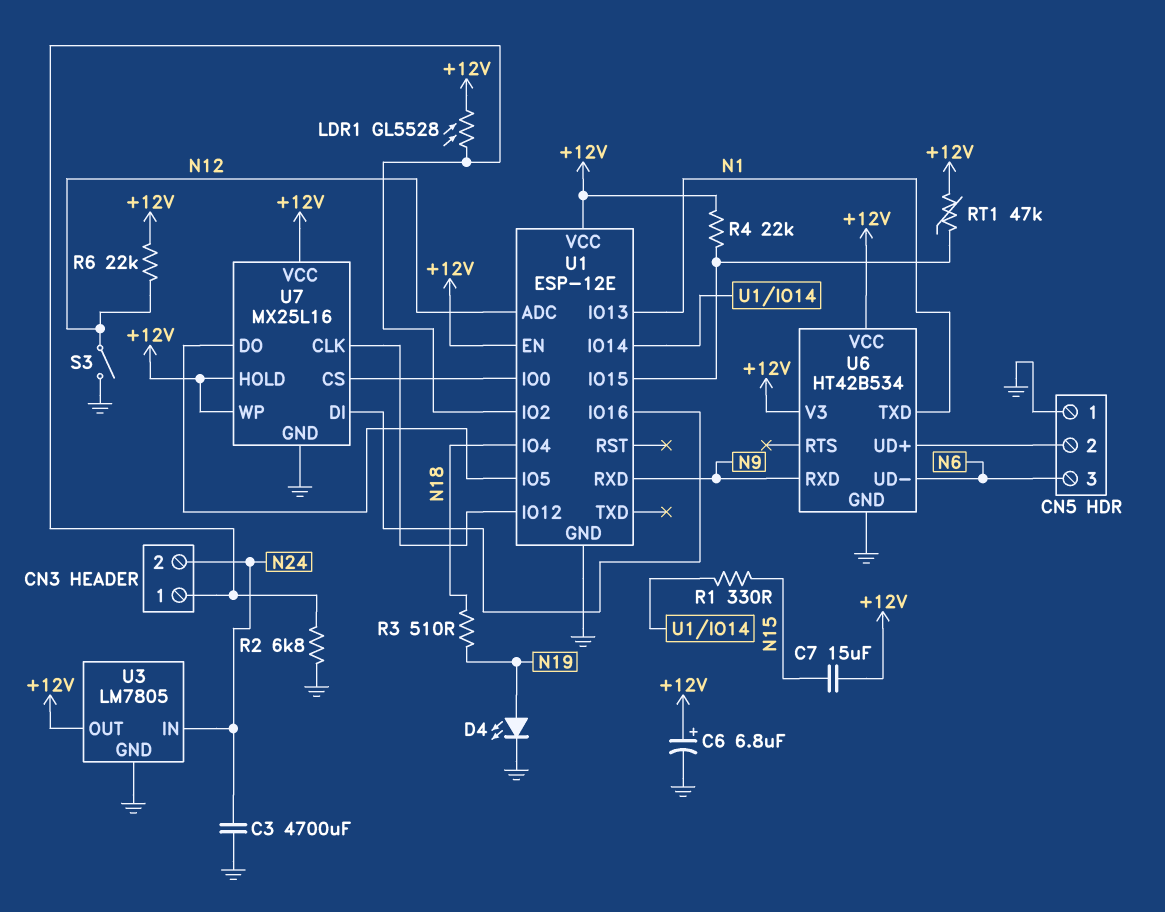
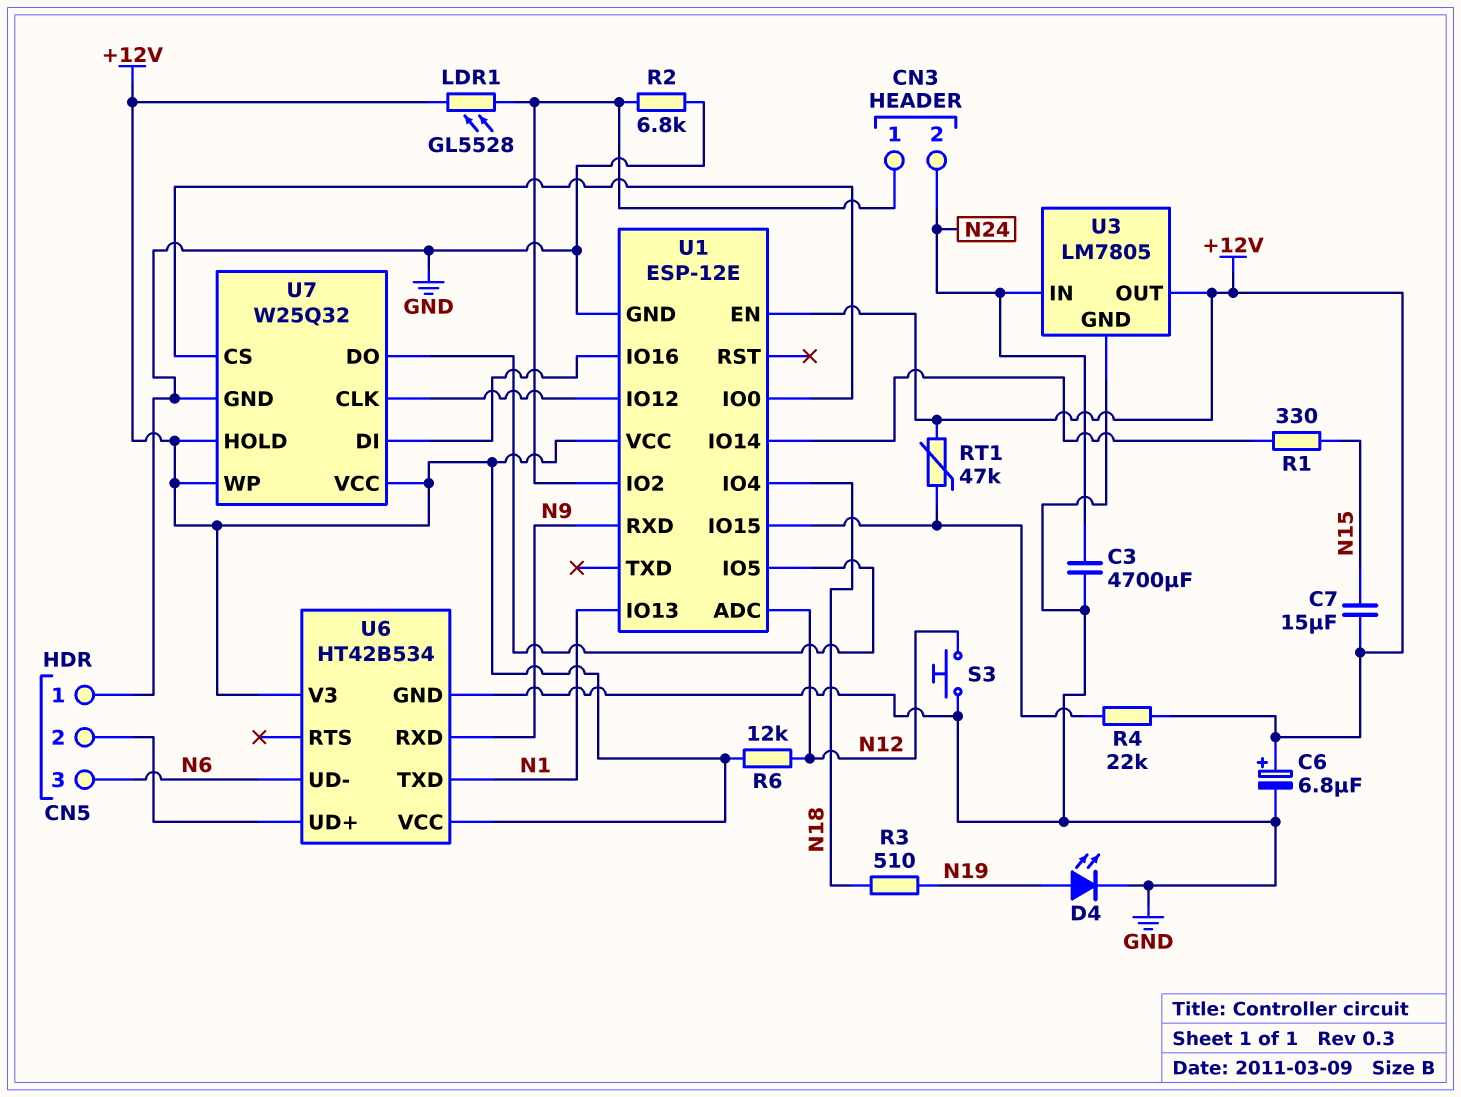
R6: 22k (+12V, N12) -> 12k (+12V, N12)
S3: switch (GND, N12) -> button (GND, N12)
U7: MX25L16 -> W25Q32

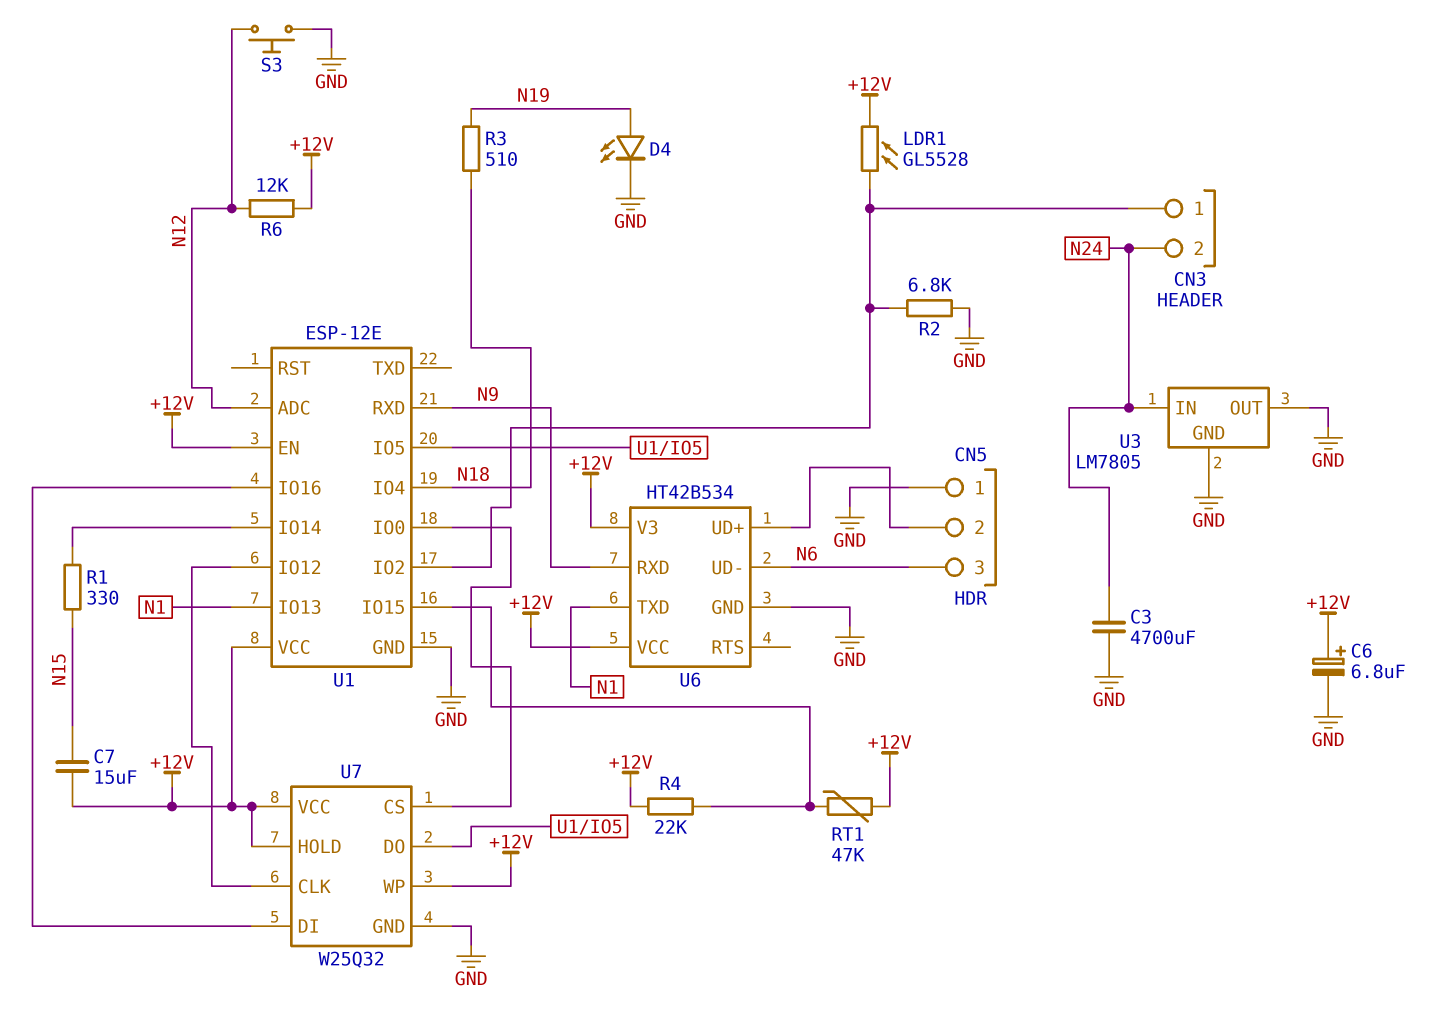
U3 pin OUT: +12V -> GND

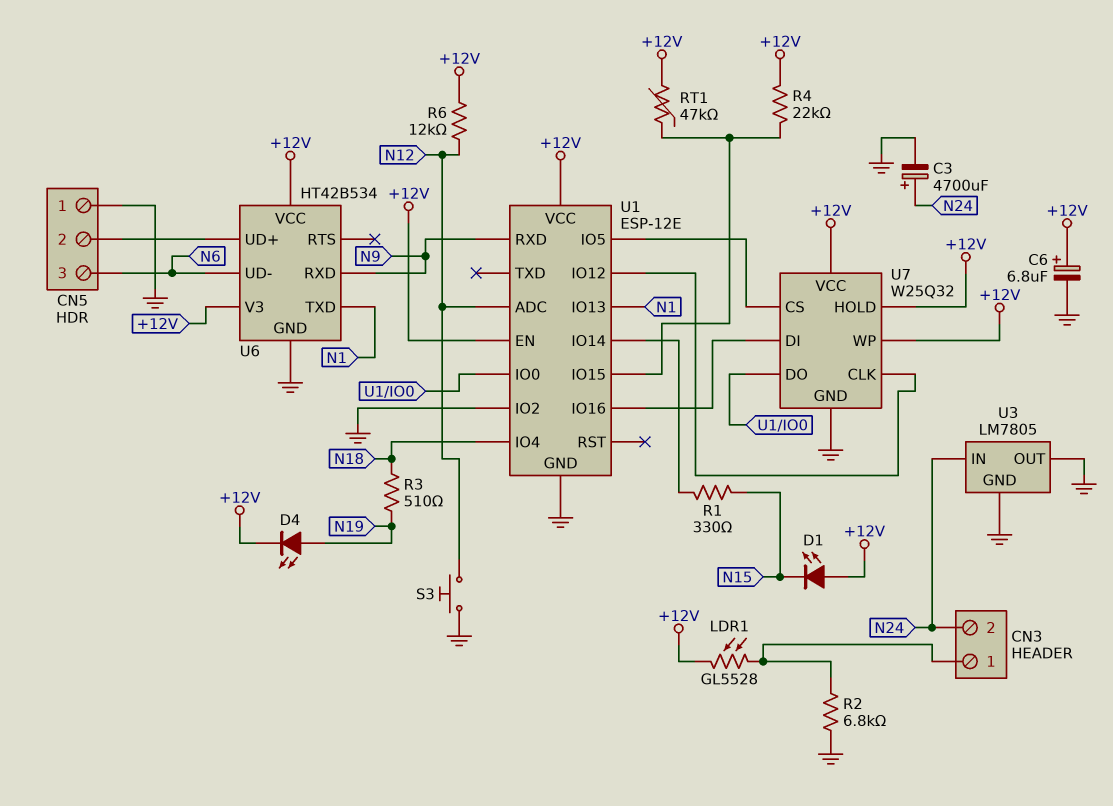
C3: 4700uF (GND, N24) -> 4700uF (plus N24, minus GND)
C7: 15uF (+12V, N15) -> none
D1: none -> LED (A +12V, K N15)
D4: LED (A N19, K GND) -> LED (A N19, K +12V)
U1 pin IO2: CN3/1 -> GND
U7 pin CS: U1/IO0 -> U1/IO5
U7 pin DO: U1/IO5 -> U1/IO0

